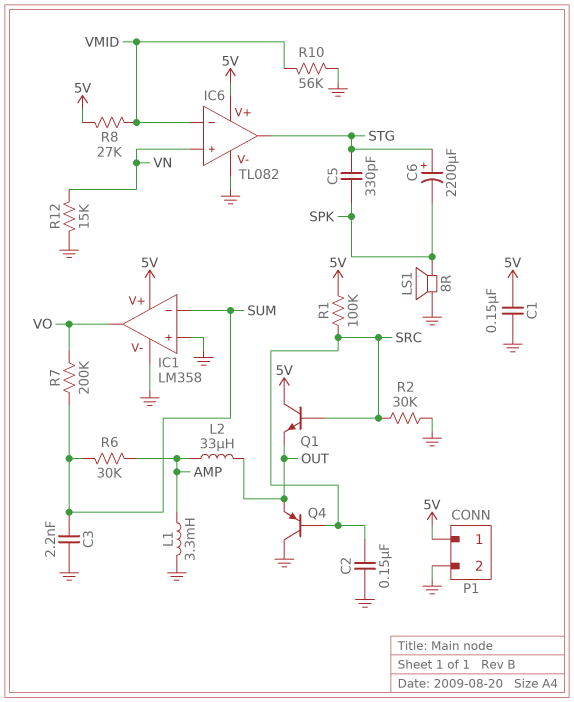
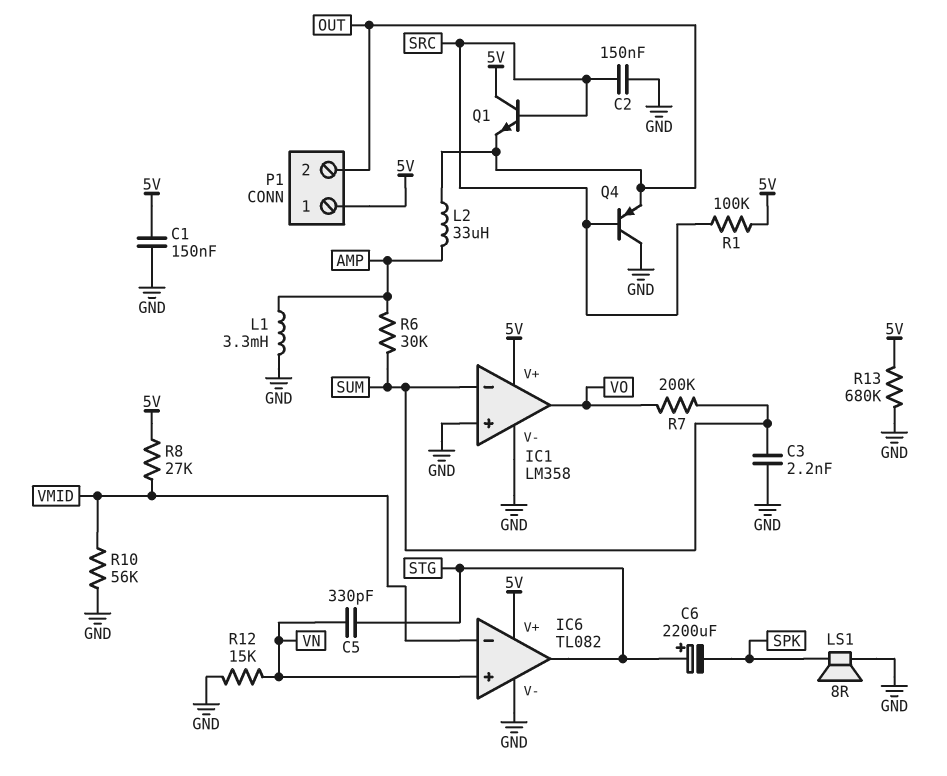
C5: 330pF (SPK, STG) -> 330pF (STG, VN)
P1 pin 2: GND -> OUT
R2: 30k (GND, SRC) -> none
R13: none -> 680k (5V, GND)

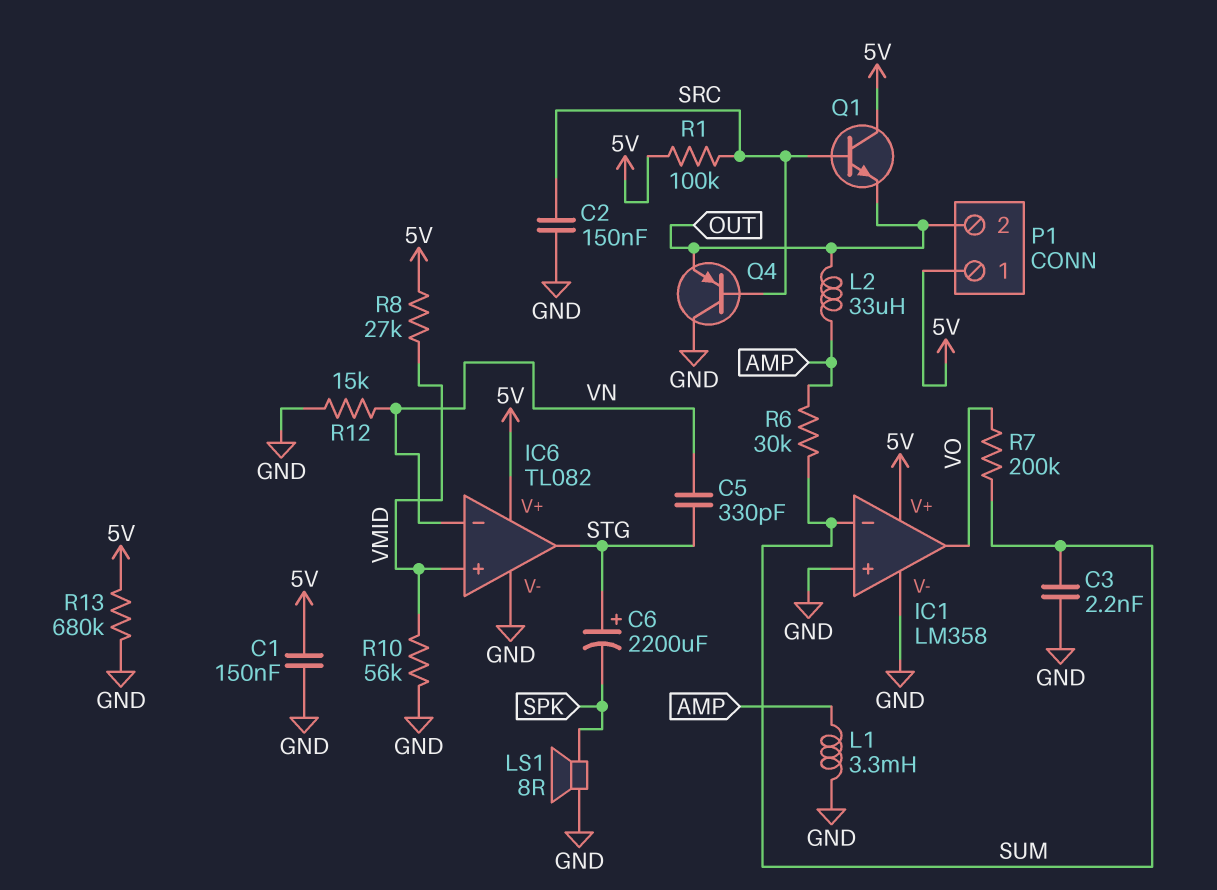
IC6 pin in+: VN -> VMID
IC6 pin in-: VMID -> VN

